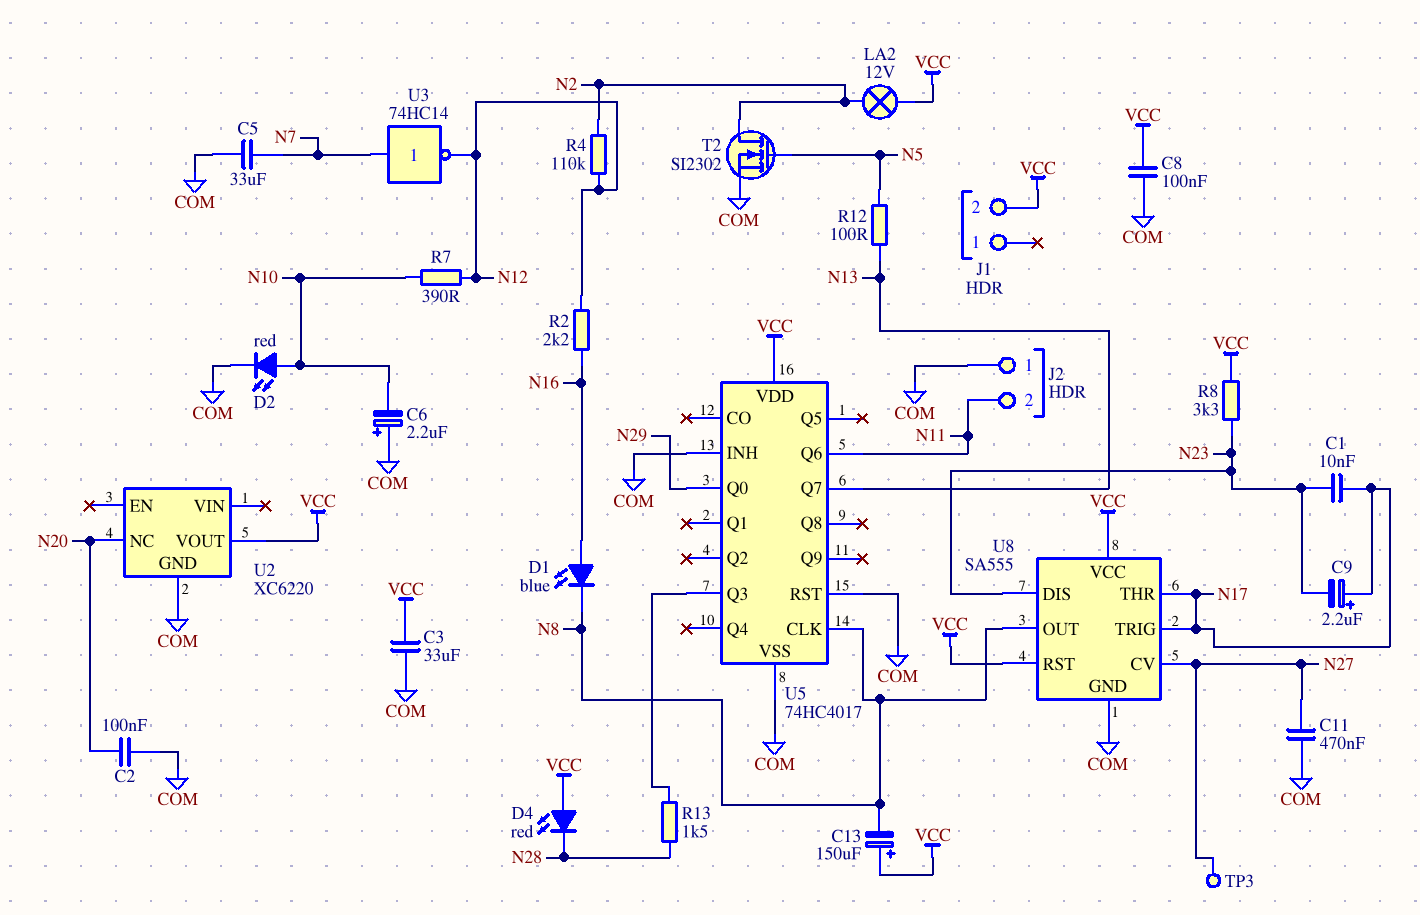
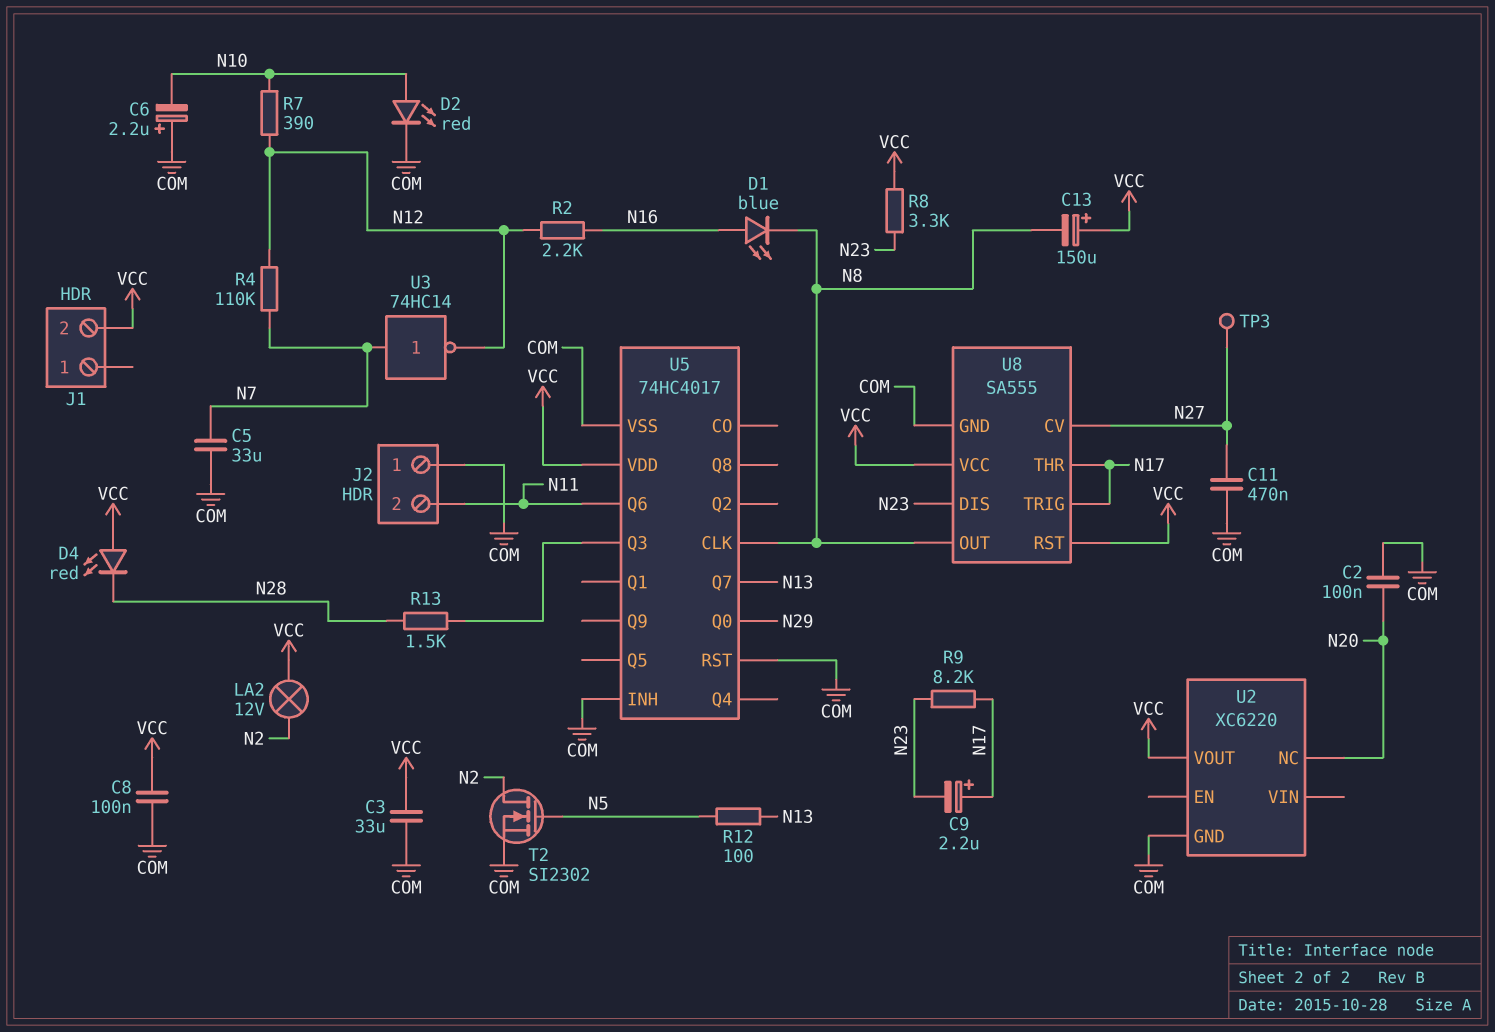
C1: 10nF (N17, N23) -> none
R4: 110k (N2, N12) -> 110k (N7, N12)
R9: none -> 8.2k (N17, N23)

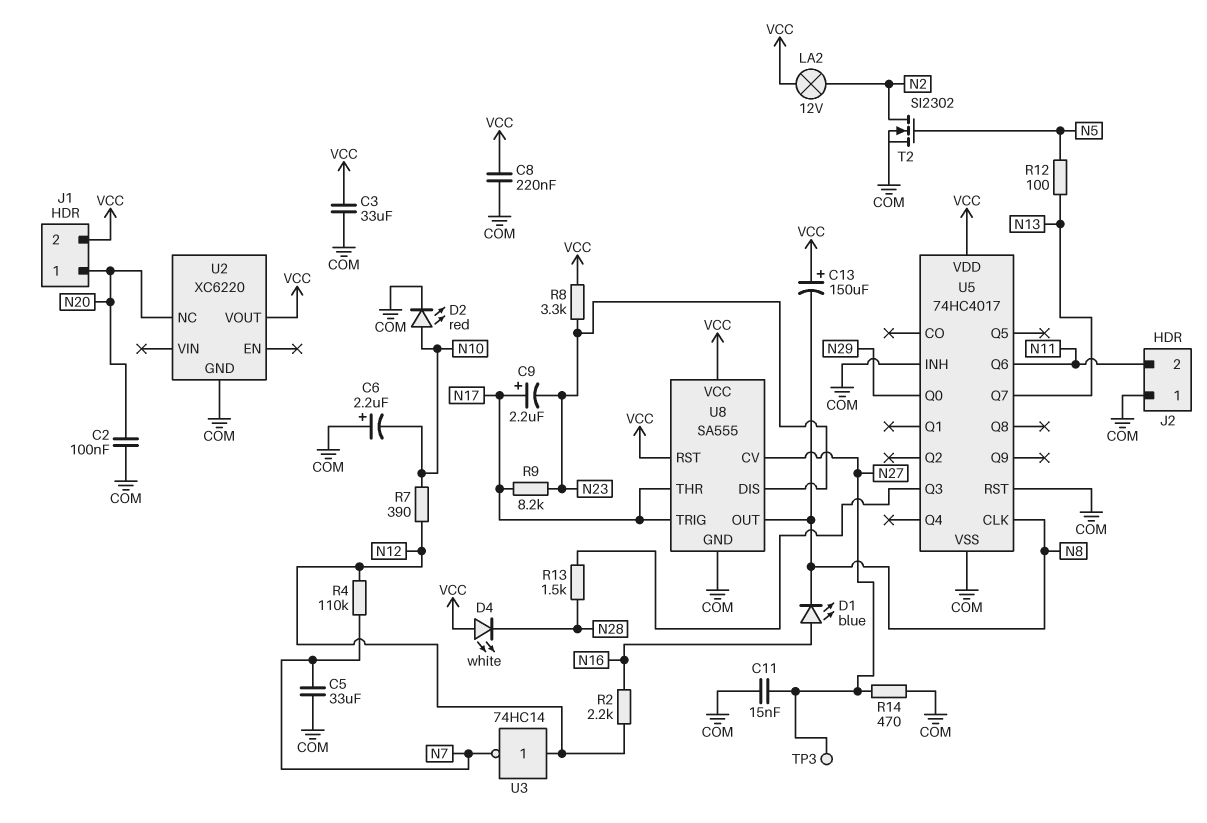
C8: 100nF (COM, VCC) -> 220nF (COM, VCC)
C11: 470nF (COM, N27) -> 15nF (COM, N27)
D4: LED red (A VCC, K N28) -> LED white (A VCC, K N28)
J1 pin 1: none -> N20
R14: none -> 470 (COM, N27)
U3: NOT 74HC14 (in N7, out N12) -> NOT 74HC14 (in N12, out N7)

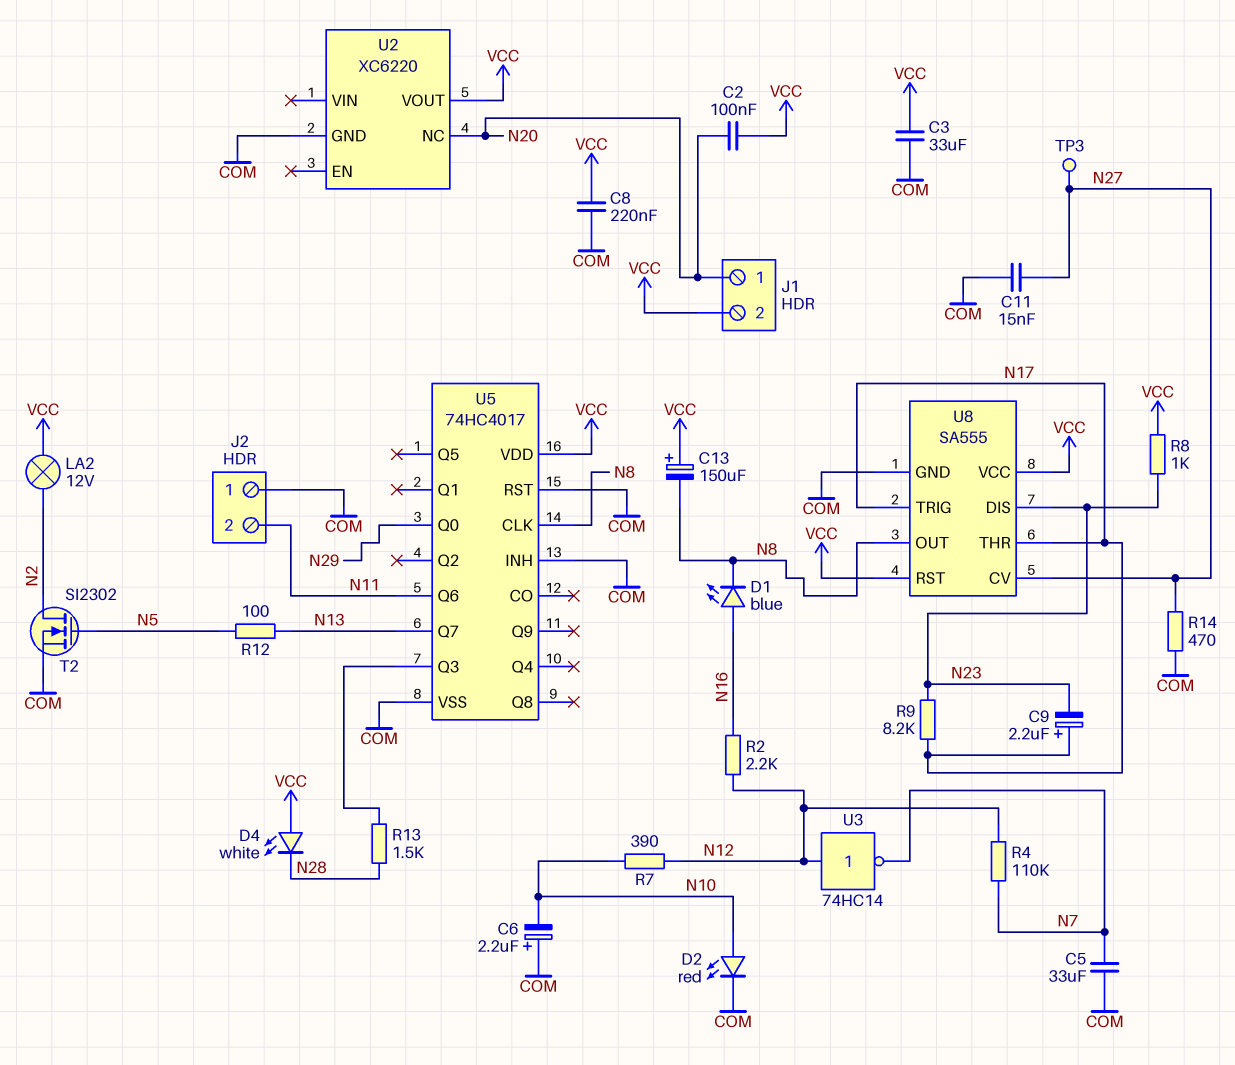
C2: 100nF (COM, N20) -> 100nF (N20, VCC)
R8: 3.3k (N23, VCC) -> 1k (N23, VCC)

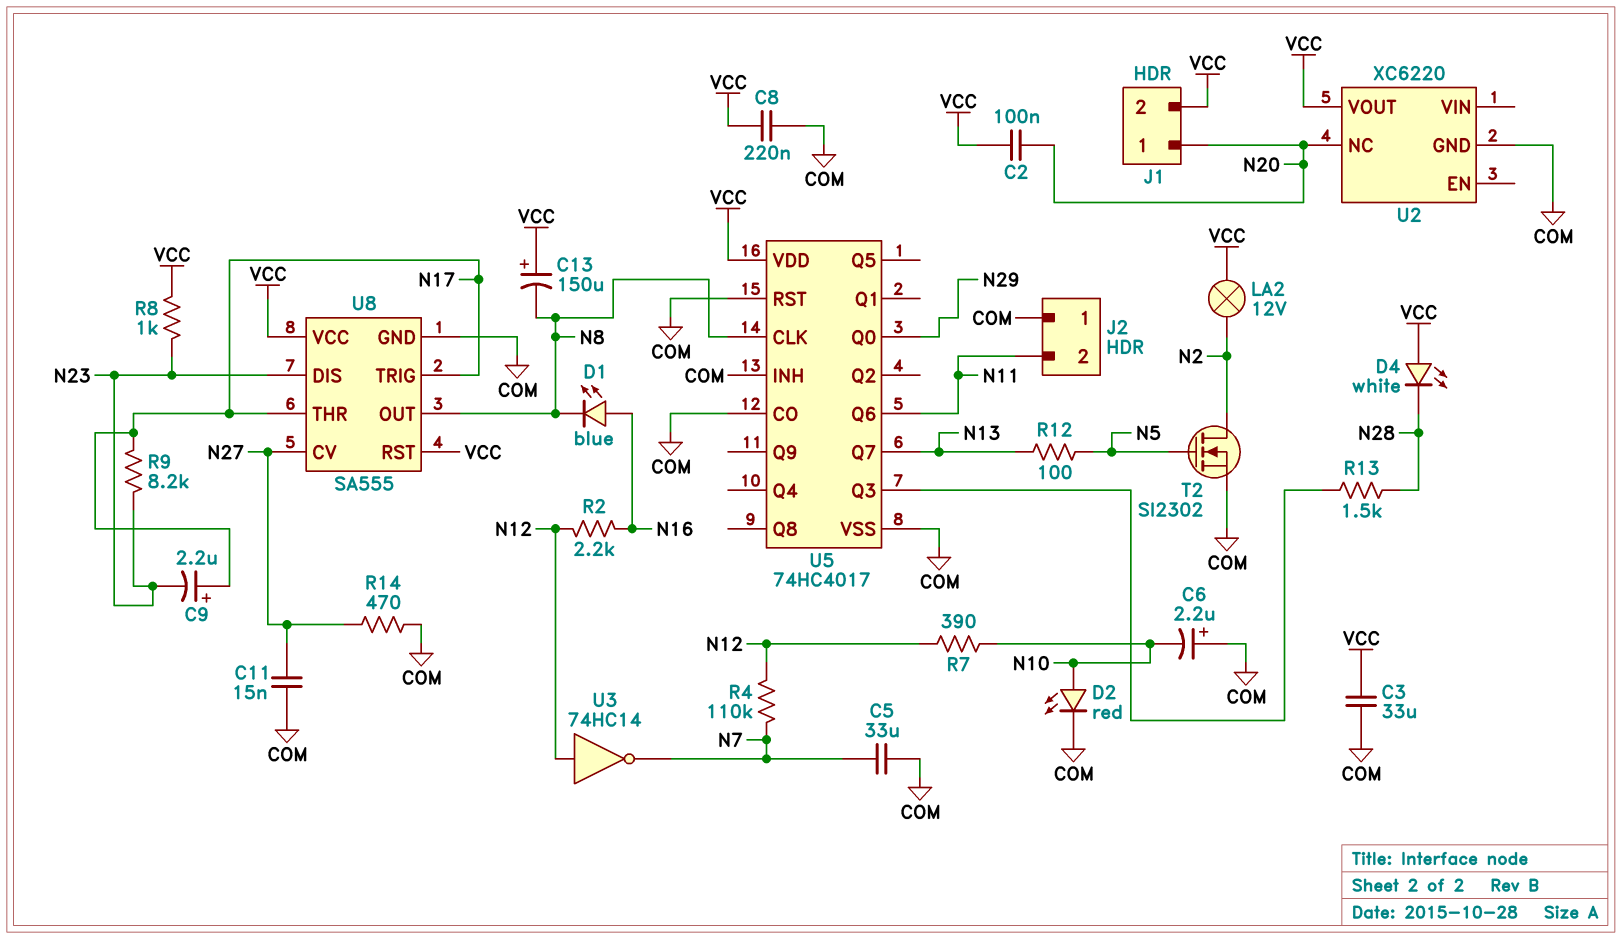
TP3: test point (N27) -> none
U5 pin CO: none -> COM

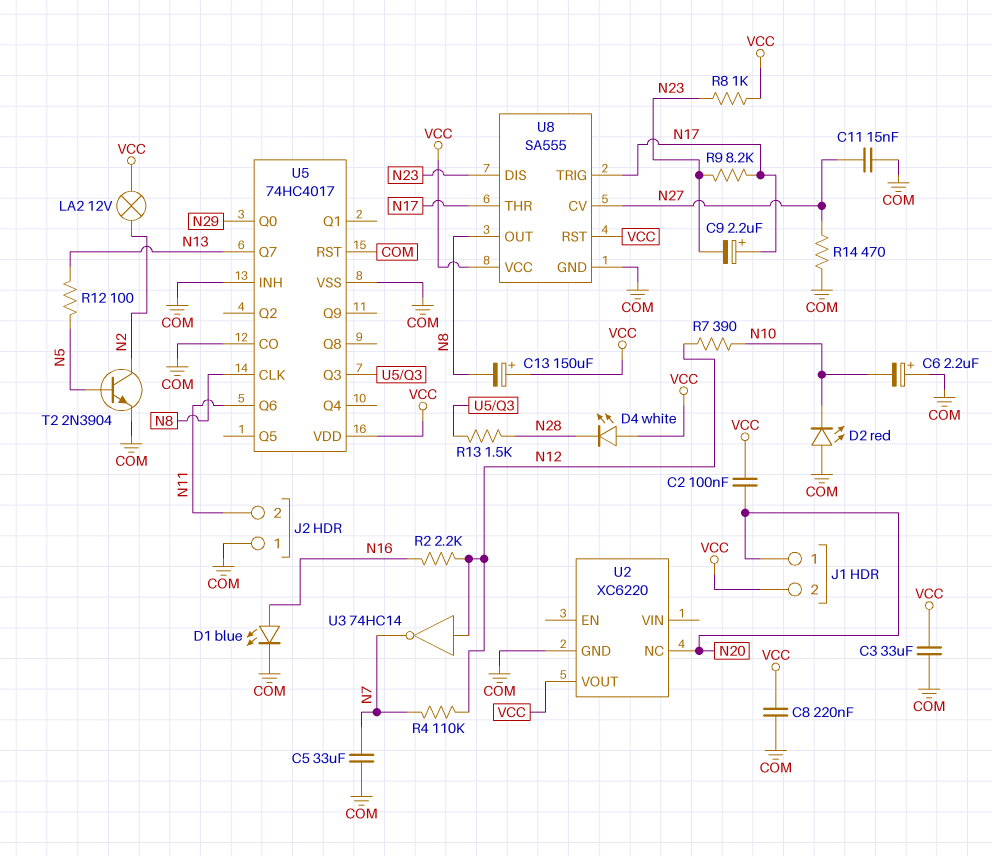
D1: LED blue (A N16, K N8) -> LED blue (A N16, K COM)
D2: LED red (A N10, K COM) -> LED red (A COM, K N10)
T2: NMOS SI2302 (G N5, D N2, S COM) -> NPN 2N3904 (B N5, C N2, E COM)

